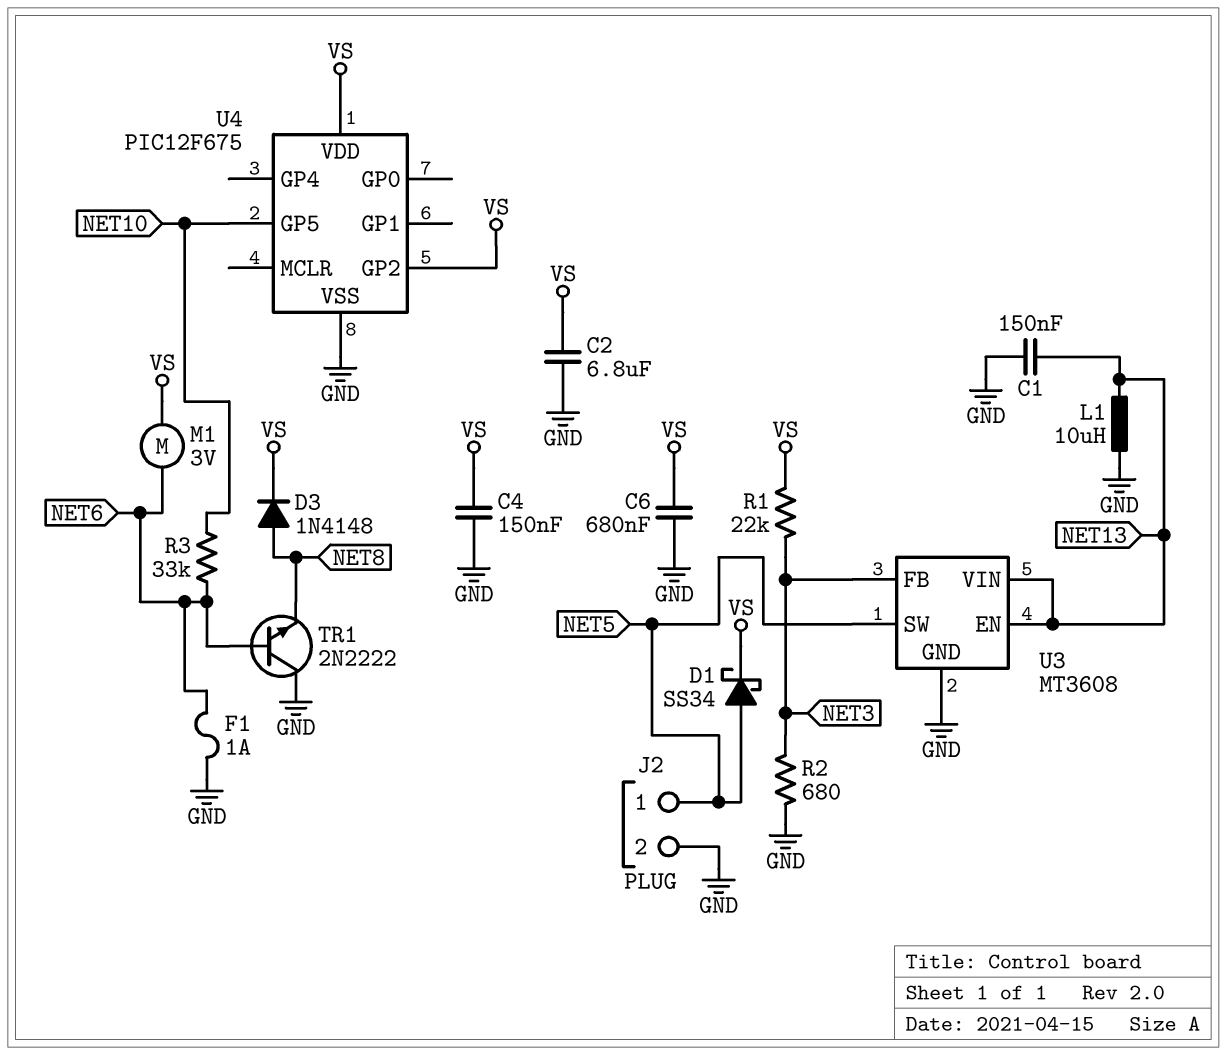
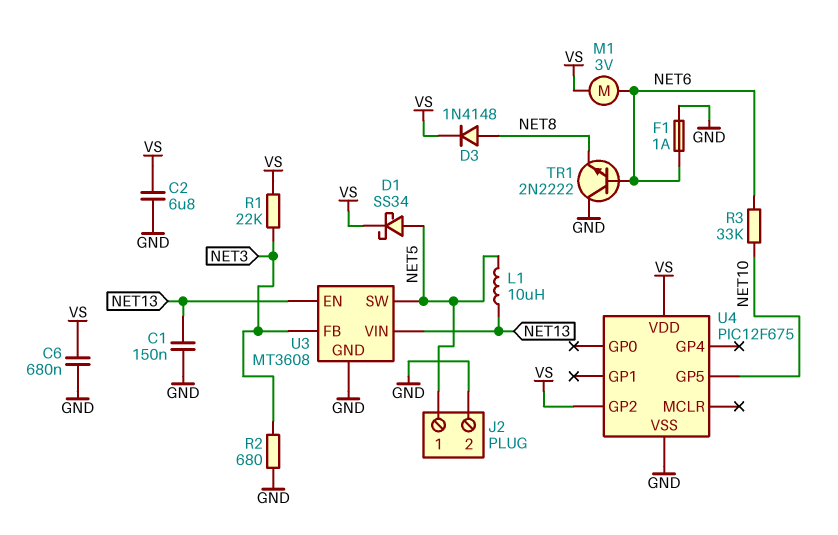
C4: 150nF (GND, VS) -> none
L1: 10uH (GND, NET13) -> 10uH (NET5, NET13)

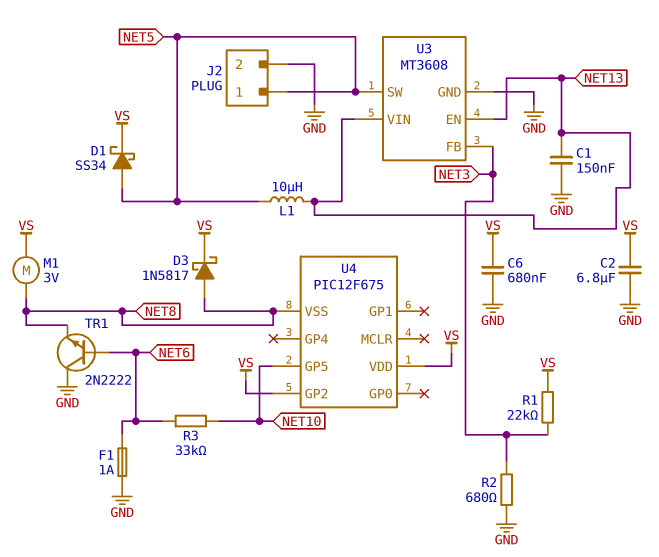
D3: diode 1N4148 (A NET8, K VS) -> schottky 1N5817 (A NET8, K VS)
M1: motor 3V (NET6, VS) -> motor 3V (NET8, VS)
U4 pin VSS: GND -> NET8

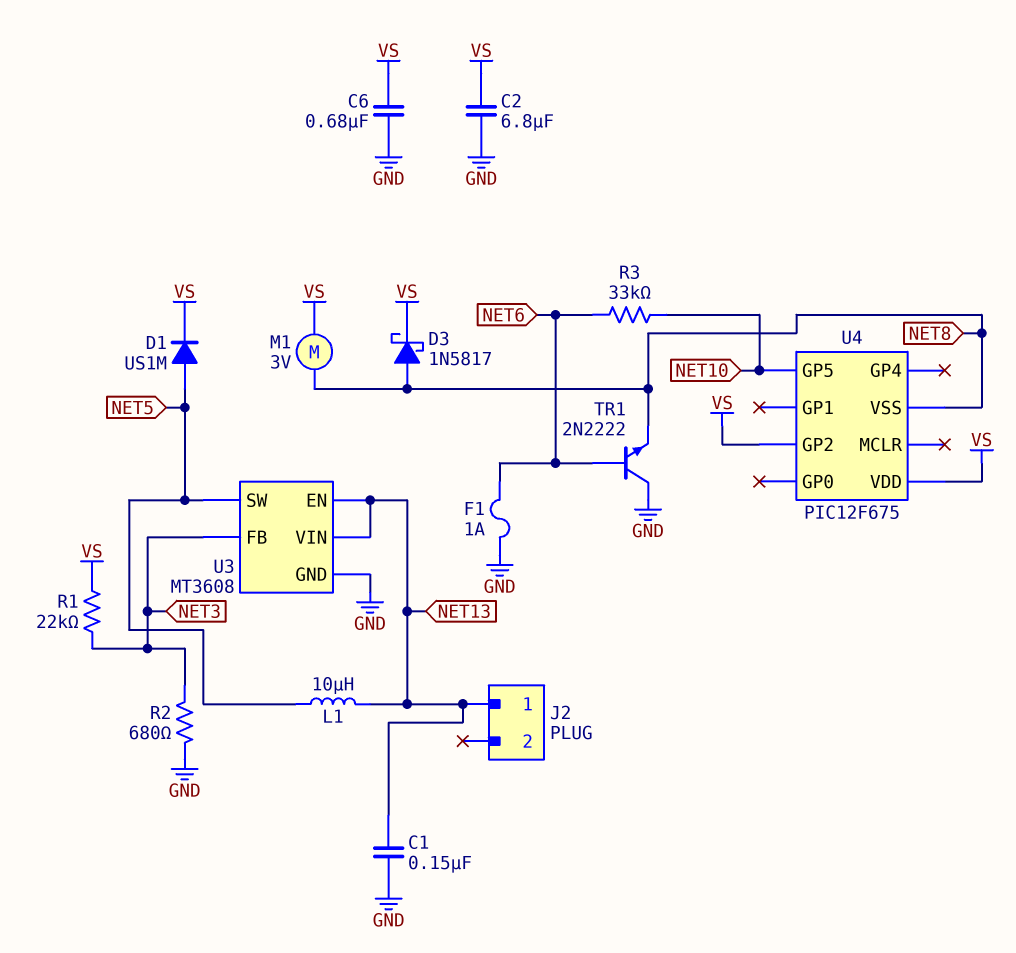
D1: schottky SS34 (A NET5, K VS) -> diode US1M (A NET5, K VS)
J2 pin 1: NET5 -> NET13
J2 pin 2: GND -> none

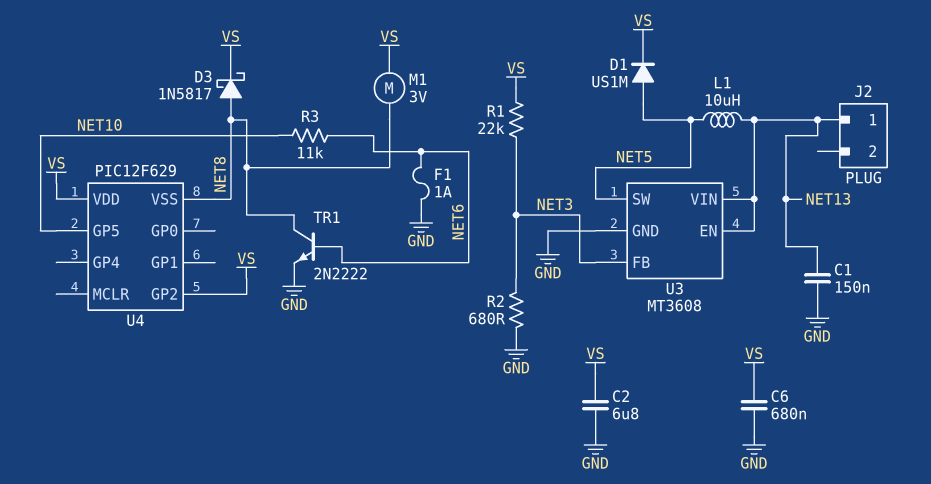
R3: 33k (NET6, NET10) -> 11k (NET6, NET10)
TR1: NPN 2N2222 (B NET6, C GND, E NET8) -> NPN 2N2222 (B NET6, C NET8, E GND)
U4: PIC12F675 -> PIC12F629

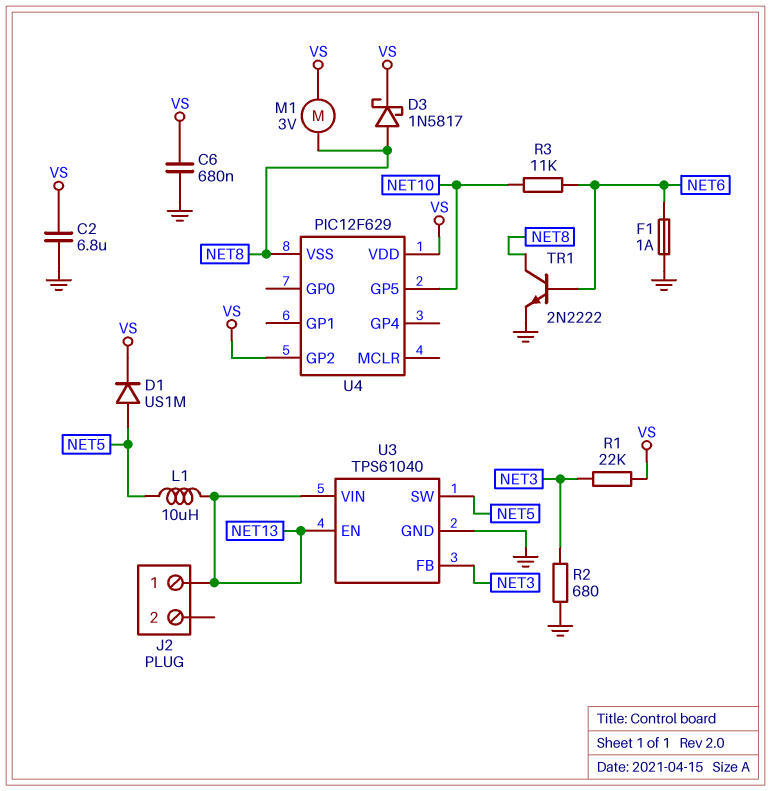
C1: 150nF (GND, NET13) -> none
U3: MT3608 -> TPS61040

